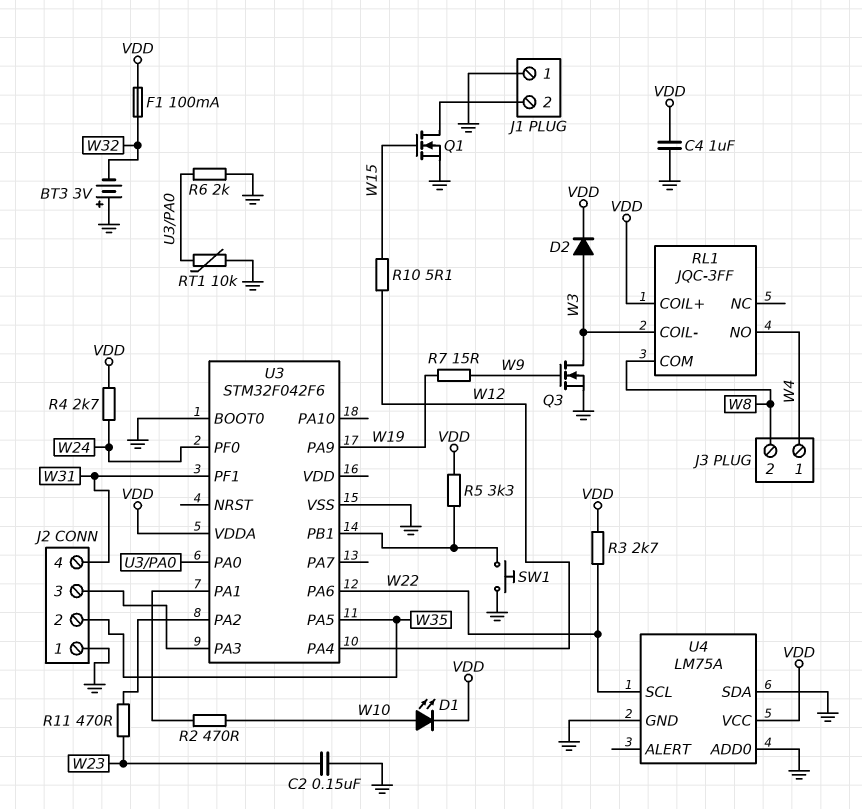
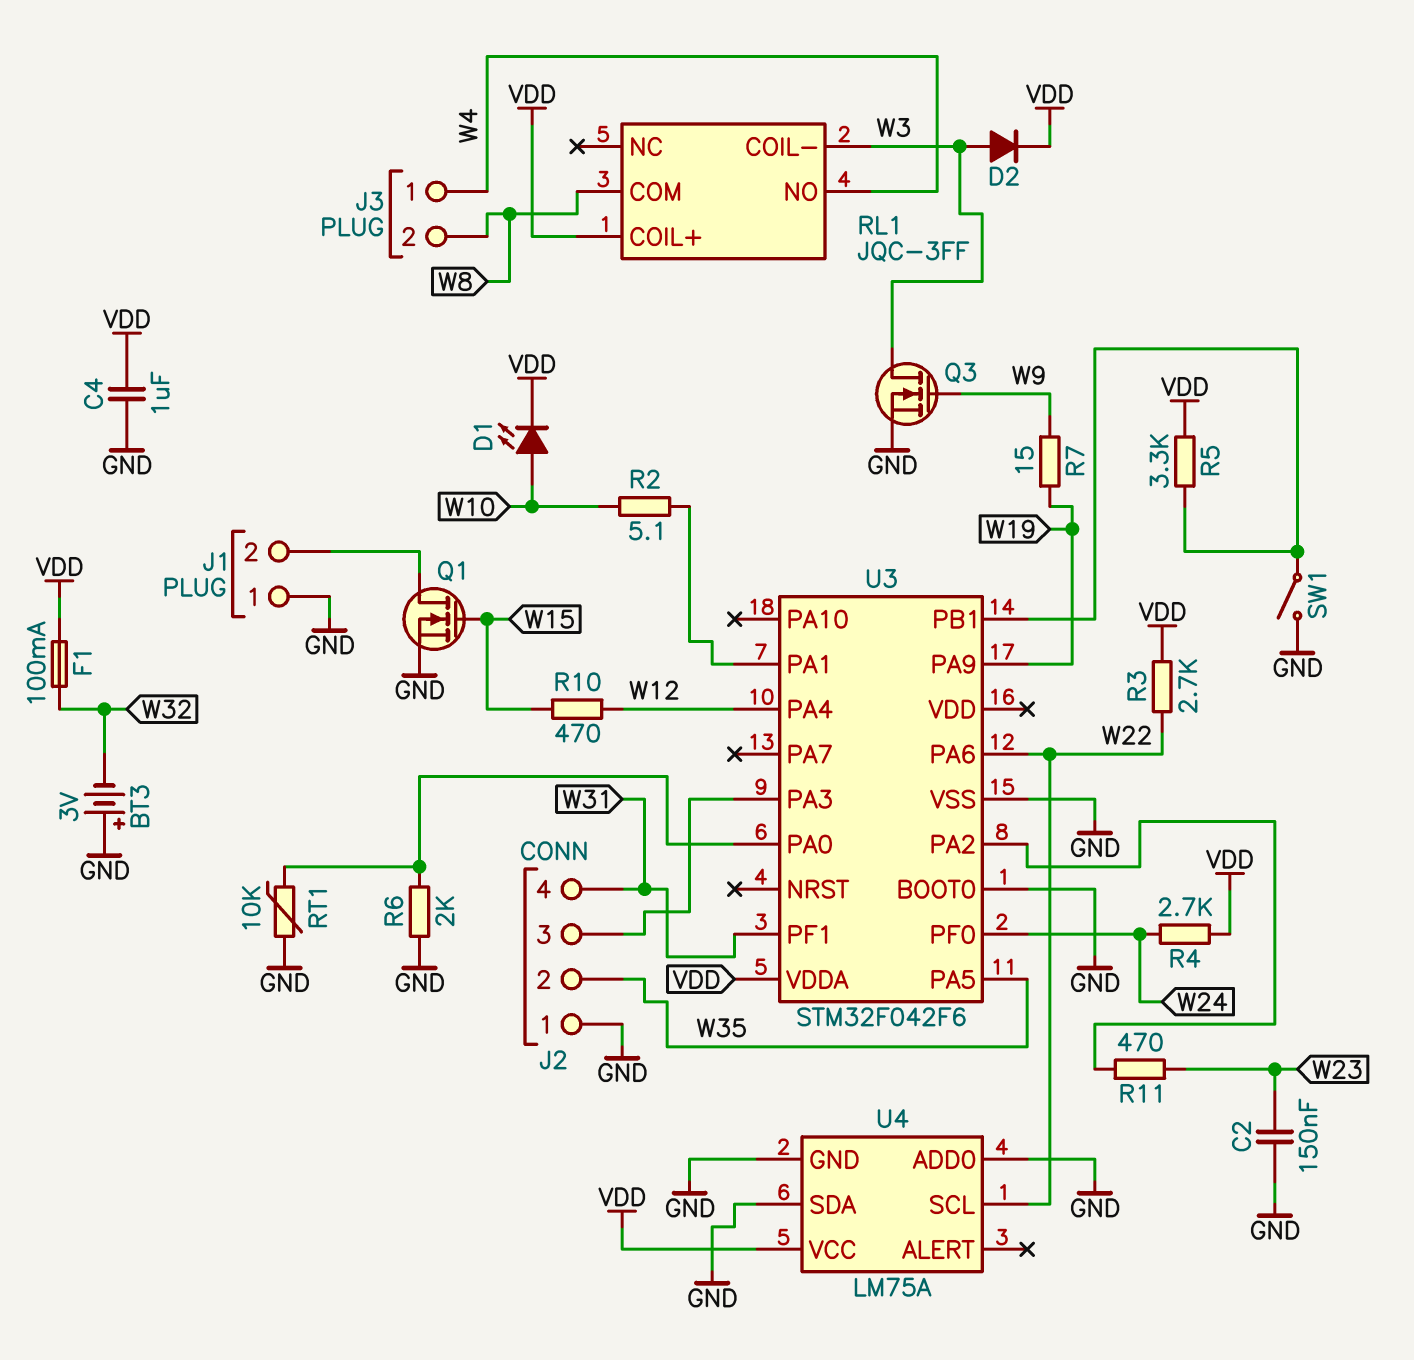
R2: 470 (U3/PA1, W10) -> 5.1 (U3/PA1, W10)
R10: 5.1 (W12, W15) -> 470 (W12, W15)
SW1: button (GND, U3/PB1) -> switch (GND, U3/PB1)

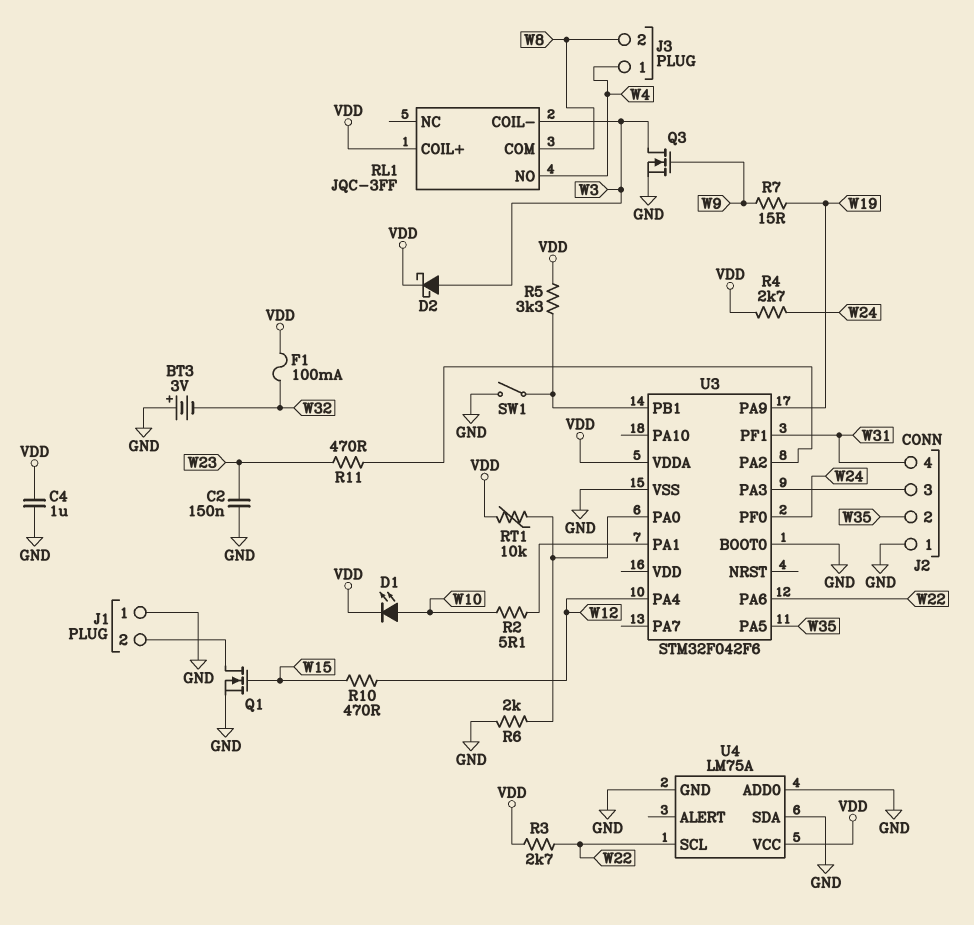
D2: diode (A W3, K VDD) -> schottky (A W3, K VDD)
RT1: 10k (GND, U3/PA0) -> 10k (U3/PA0, VDD)

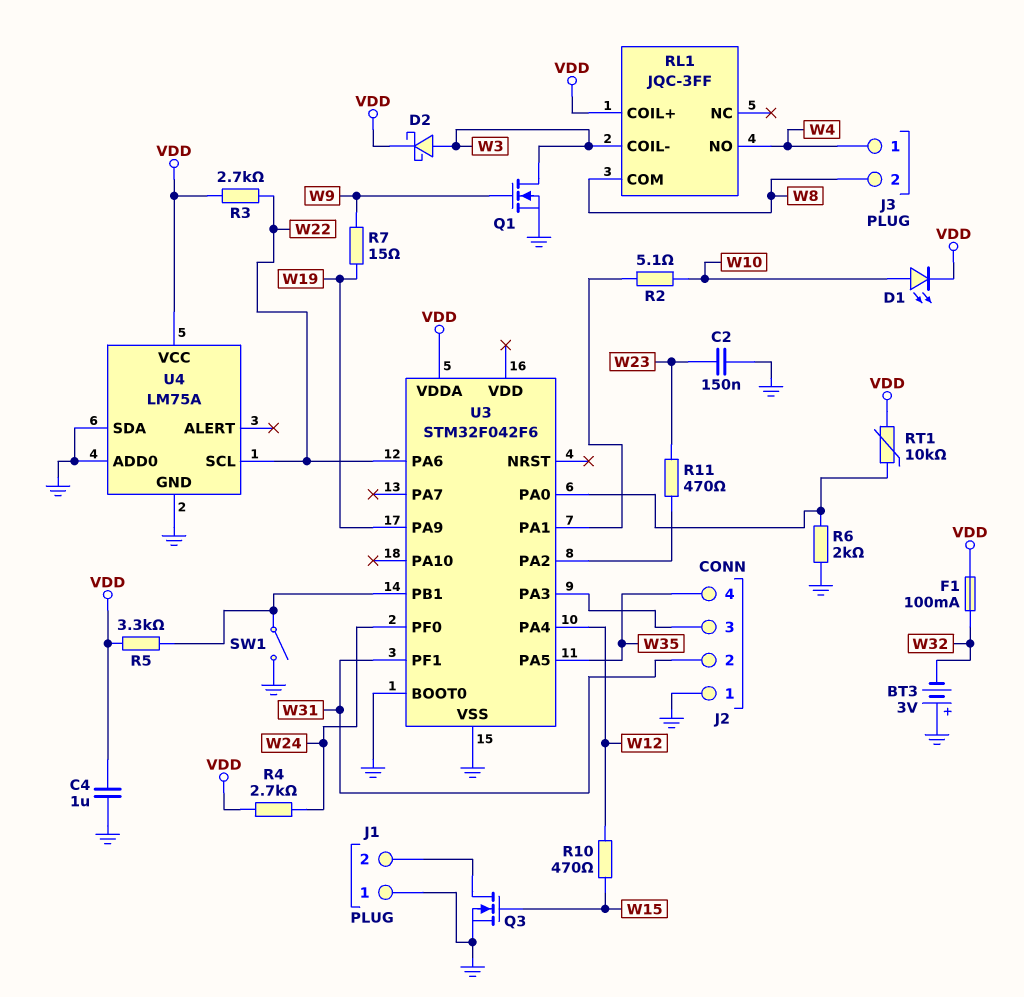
J2 pin 2: W35 -> W31
J2 pin 4: W31 -> W35
Q1: NMOS (G W15, D J1/2, S GND) -> NMOS (G W9, D W3, S GND)
Q3: NMOS (G W9, D W3, S GND) -> NMOS (G W15, D J1/2, S GND)

